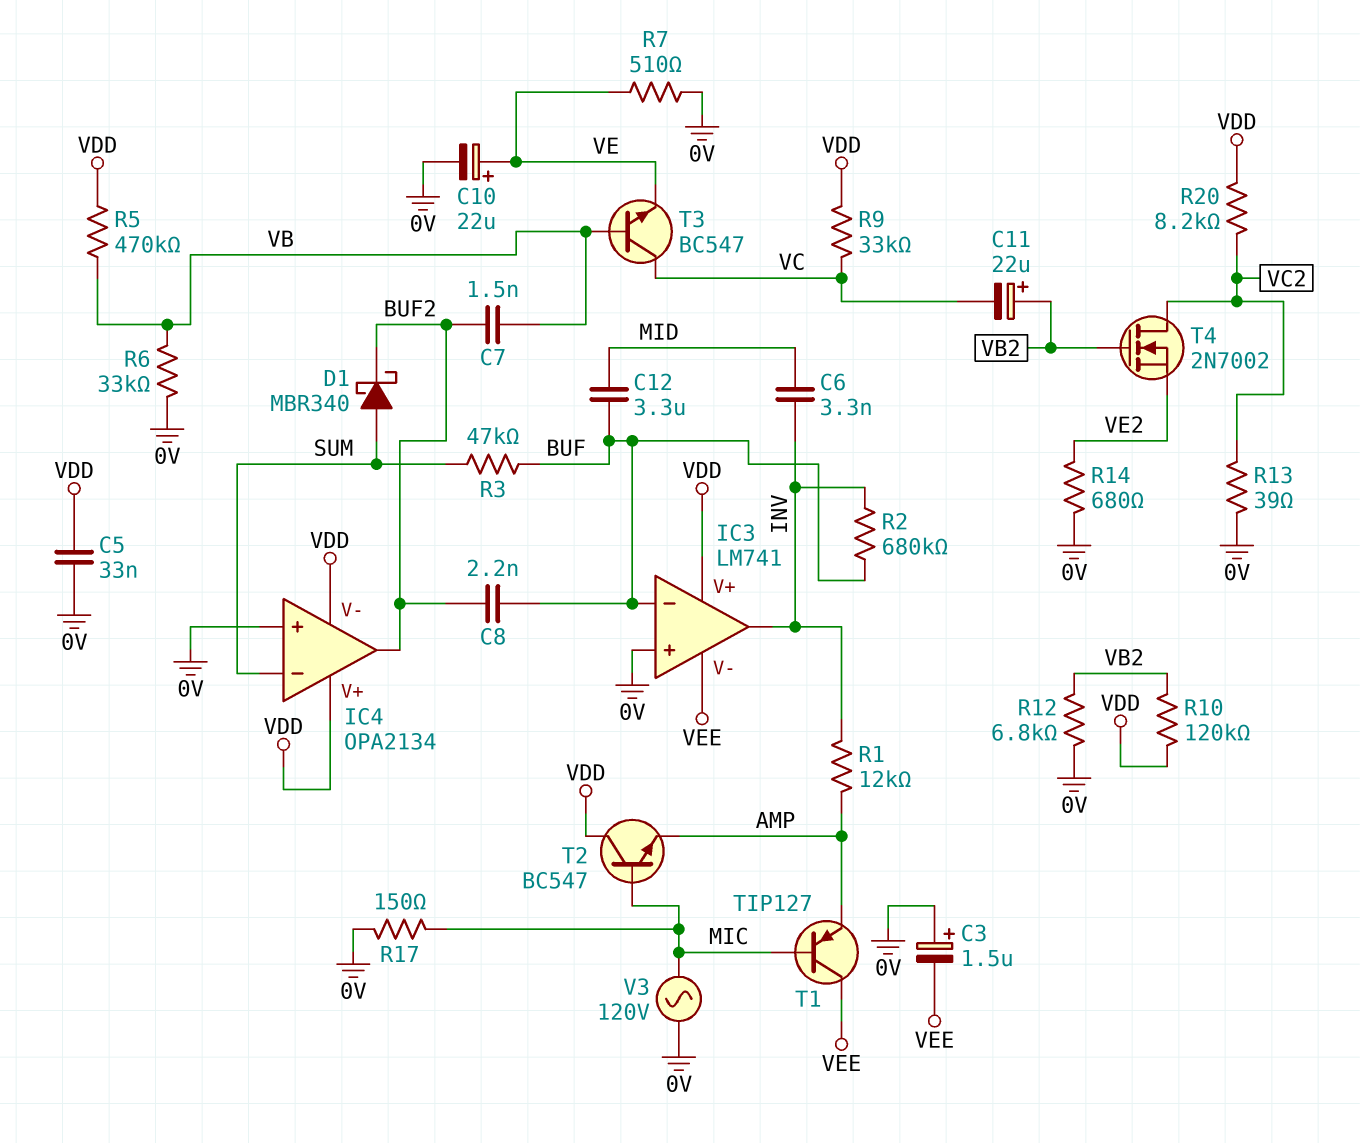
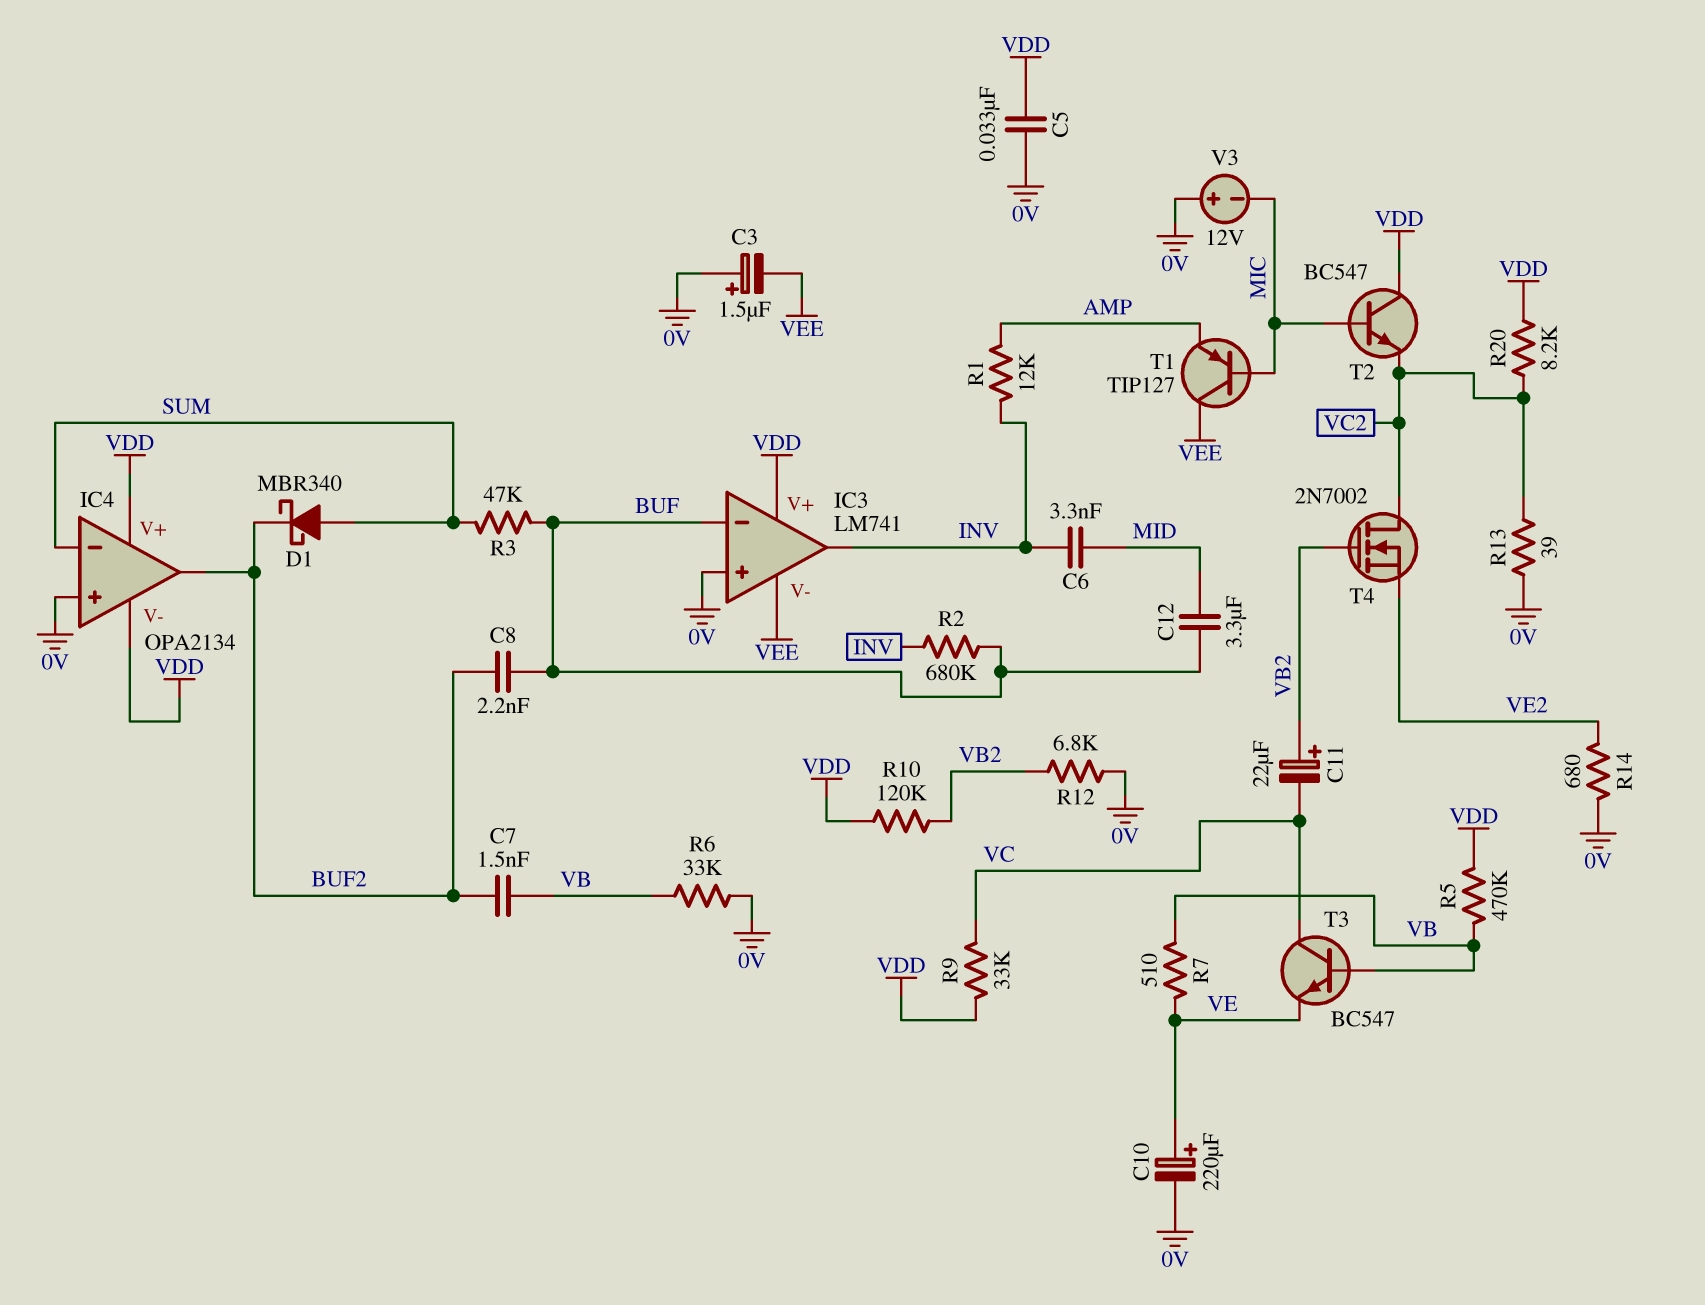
C10: 22uF (plus VE, minus 0V) -> 220uF (plus VE, minus 0V)
R7: 510 (0V, VE) -> 510 (VB, VE)
R17: 150 (0V, MIC) -> none
T2: NPN BC547 (B MIC, C VDD, E AMP) -> NPN BC547 (B MIC, C VDD, E VC2)
V3: AC 120V (0V, MIC) -> 12V (plus 0V, minus MIC)

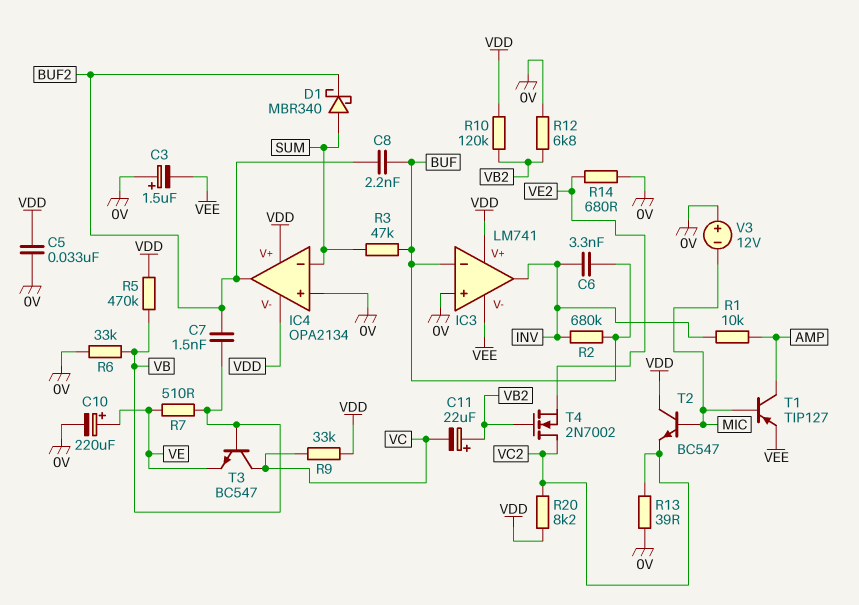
C6: 3.3nF (INV, MID) -> 3.3nF (BUF, INV)
C12: 3.3uF (BUF, MID) -> none
R1: 12k (AMP, INV) -> 10k (AMP, INV)
T1: PNP TIP127 (B MIC, C VEE, E AMP) -> PNP TIP127 (B MIC, C AMP, E VEE)

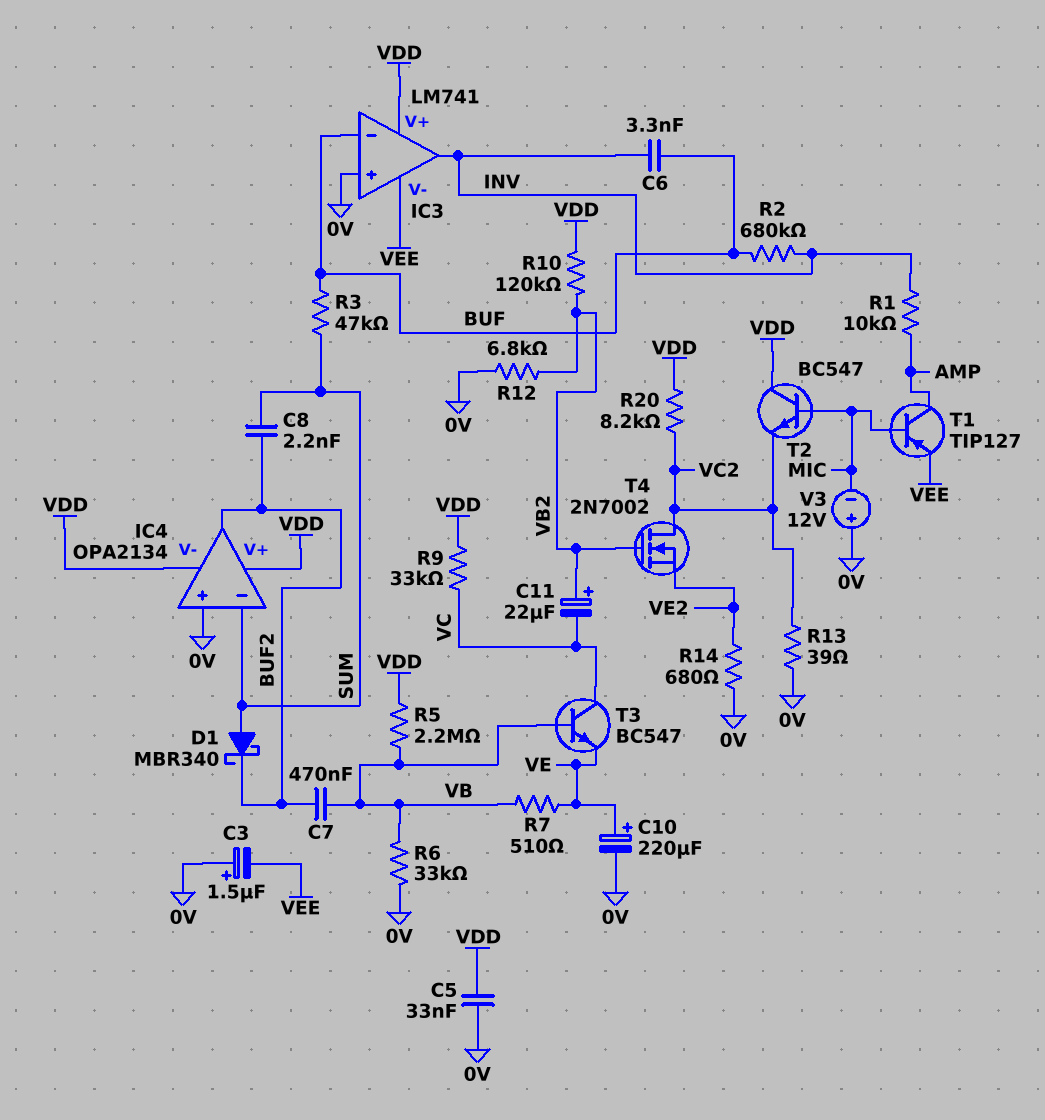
C7: 1.5nF (BUF2, VB) -> 470nF (BUF2, VB)
C8: 2.2nF (BUF, BUF2) -> 2.2nF (BUF2, SUM)
R5: 470k (VB, VDD) -> 2.2M (VB, VDD)

